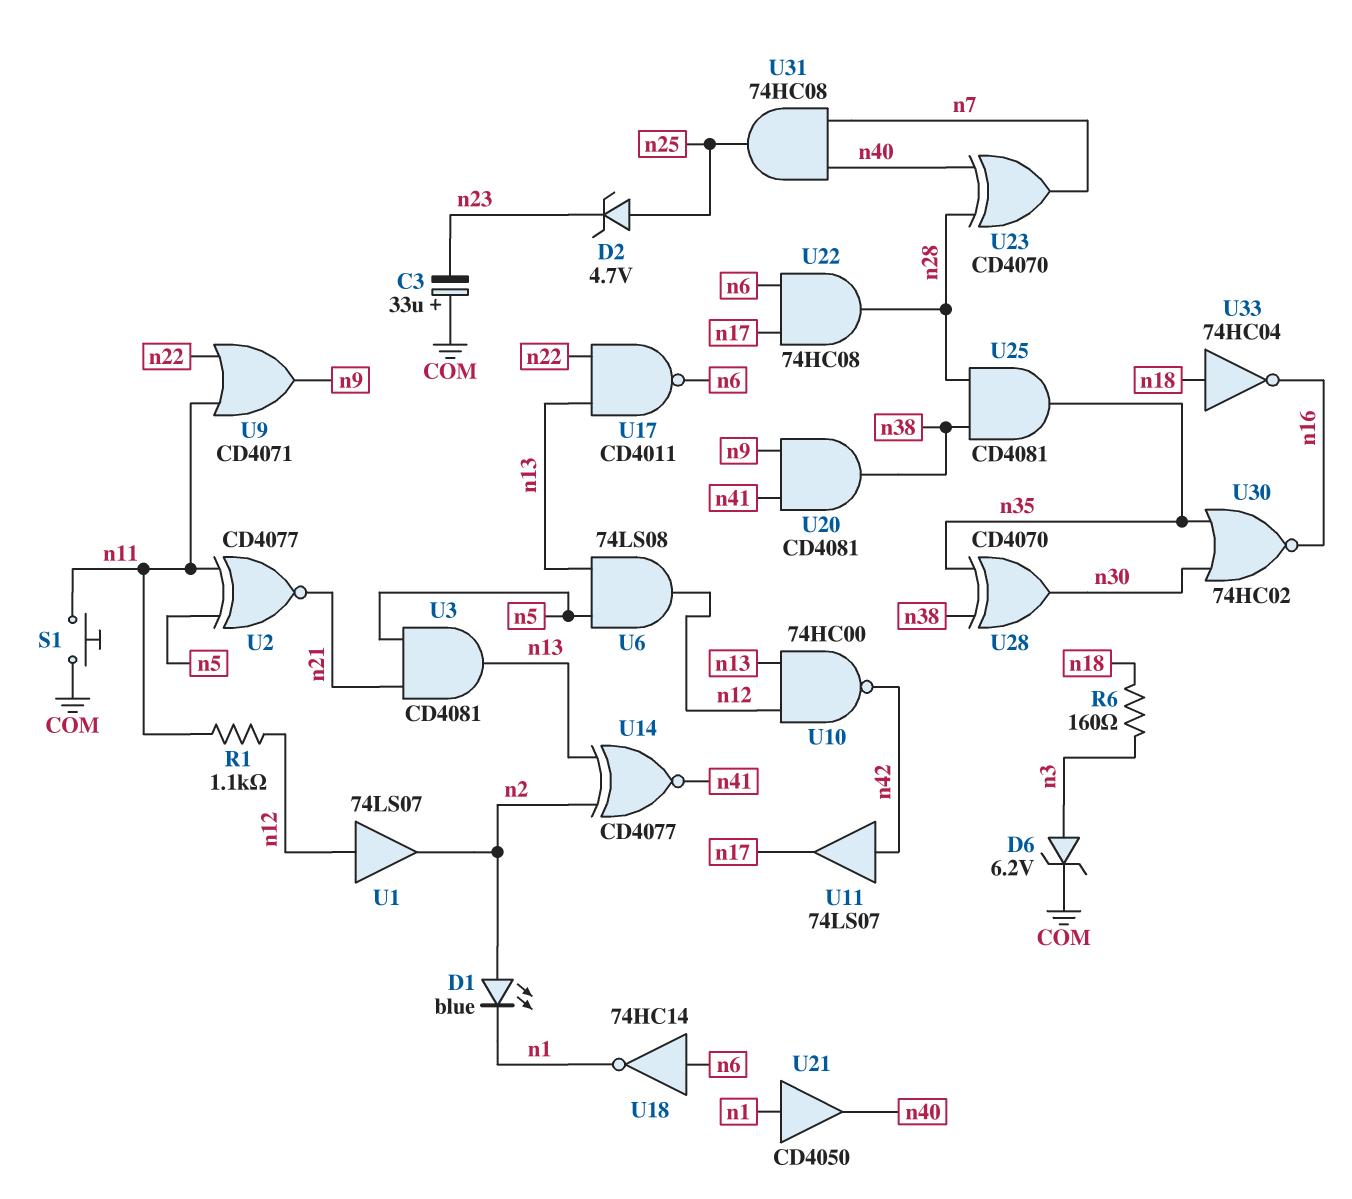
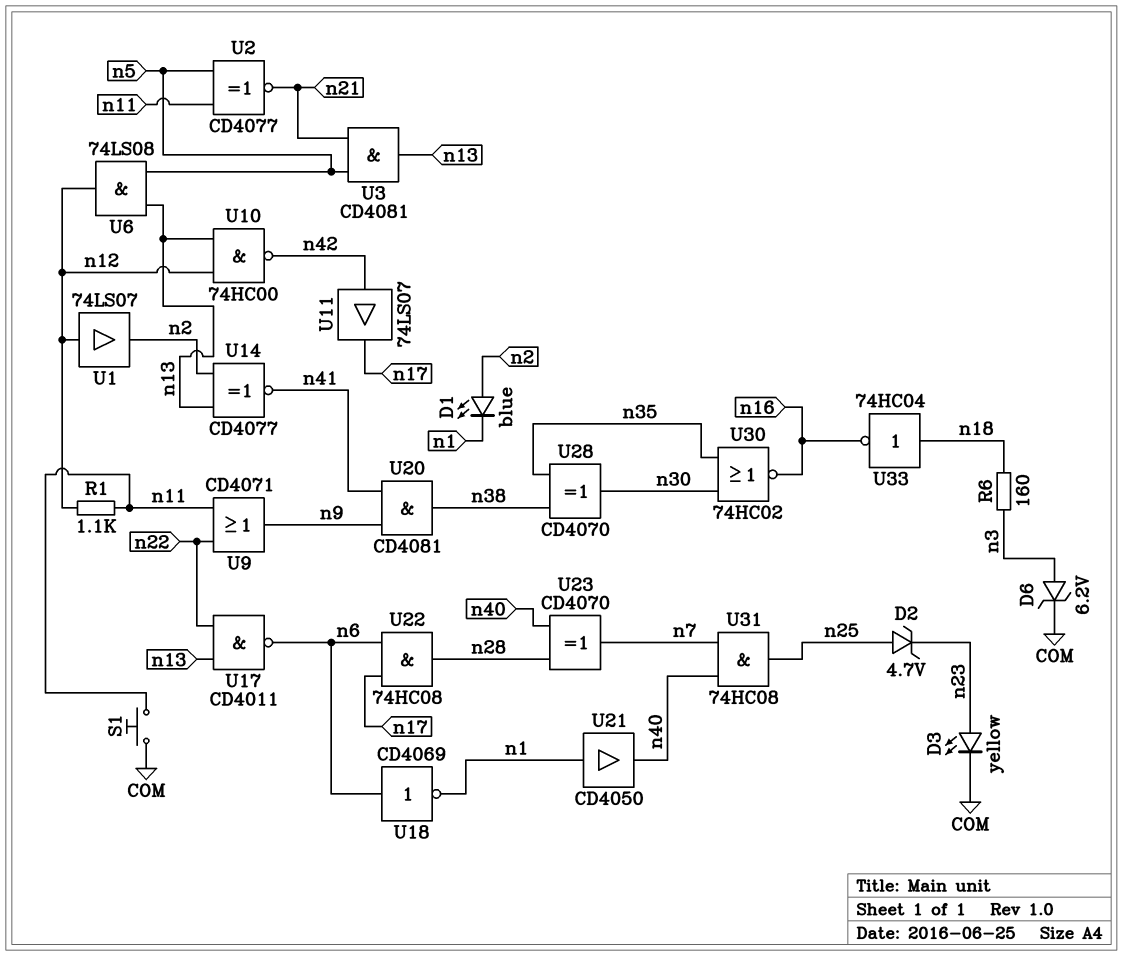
C3: 33uF (plus COM, minus n23) -> none
D3: none -> LED yellow (A n23, K COM)
U18: NOT 74HC14 (in n6, out n1) -> NOT CD4069 (in n6, out n1)
U25: AND CD4081 (in n28, in n38, out n35) -> none

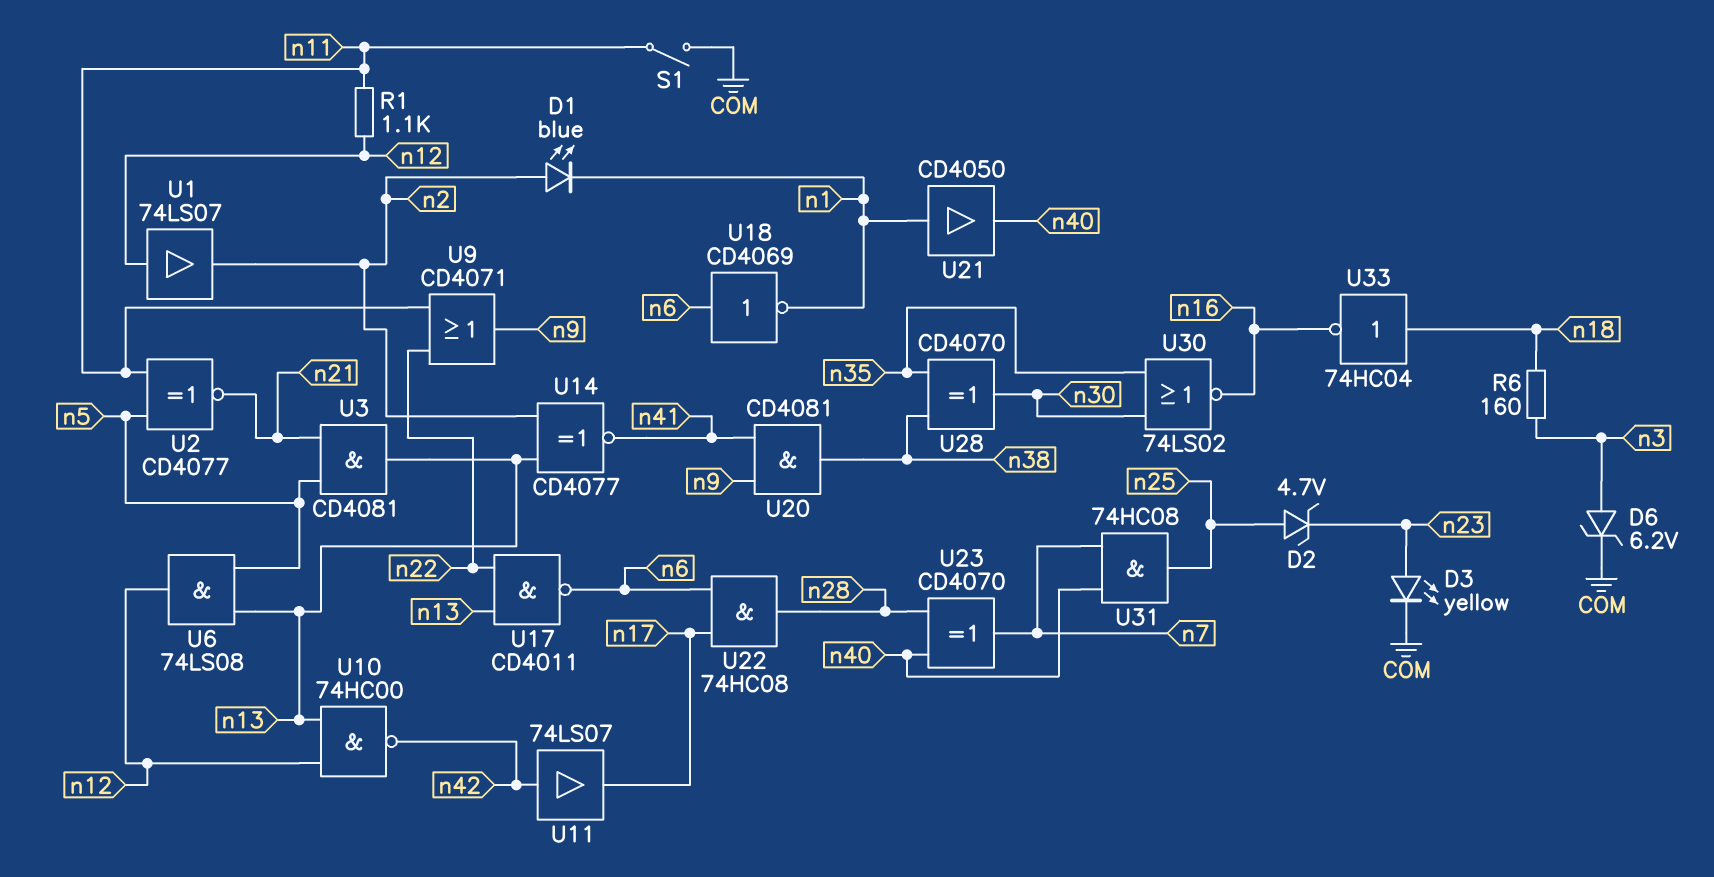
S1: button (COM, n11) -> switch (COM, n11)
U30: NOR 74HC02 (in n30, in n35, out n16) -> NOR 74LS02 (in n30, in n35, out n16)

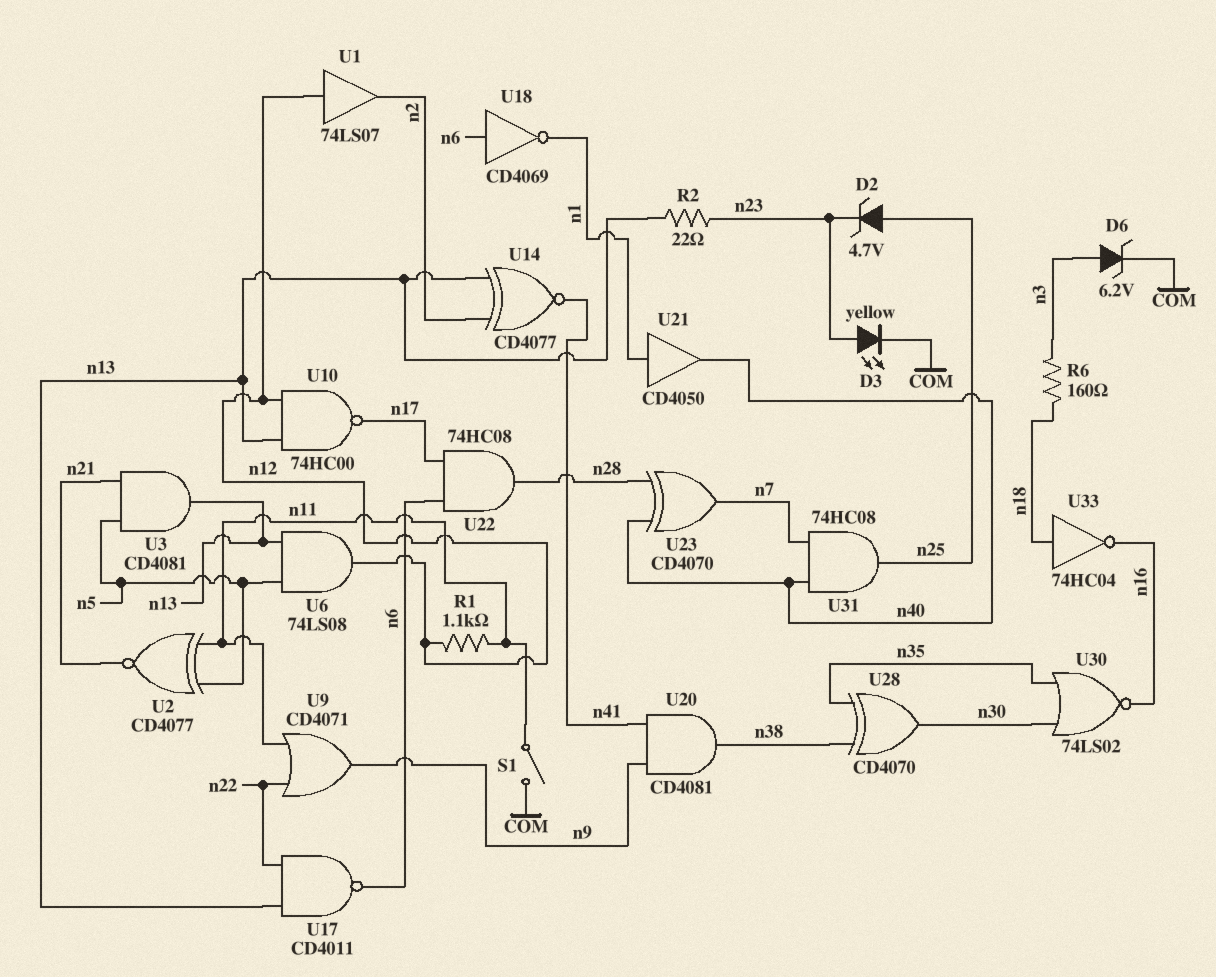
D1: LED blue (A n2, K n1) -> none
R2: none -> 22 (n13, n23)
U10: NAND 74HC00 (in n12, in n13, out n42) -> NAND 74HC00 (in n12, in n13, out n17)
U11: buffer 74LS07 (in n42, out n17) -> none

